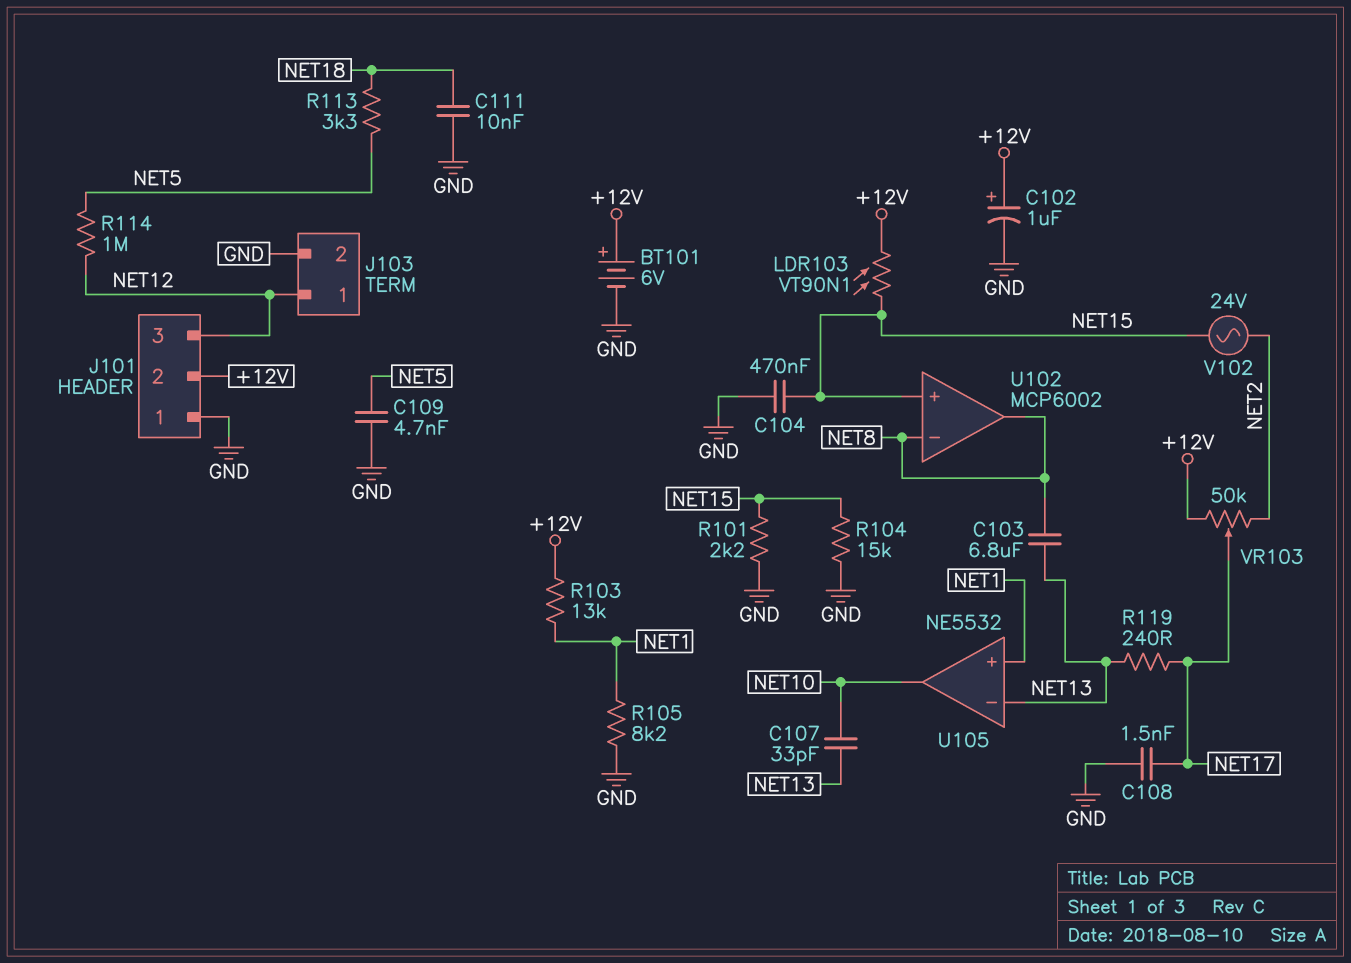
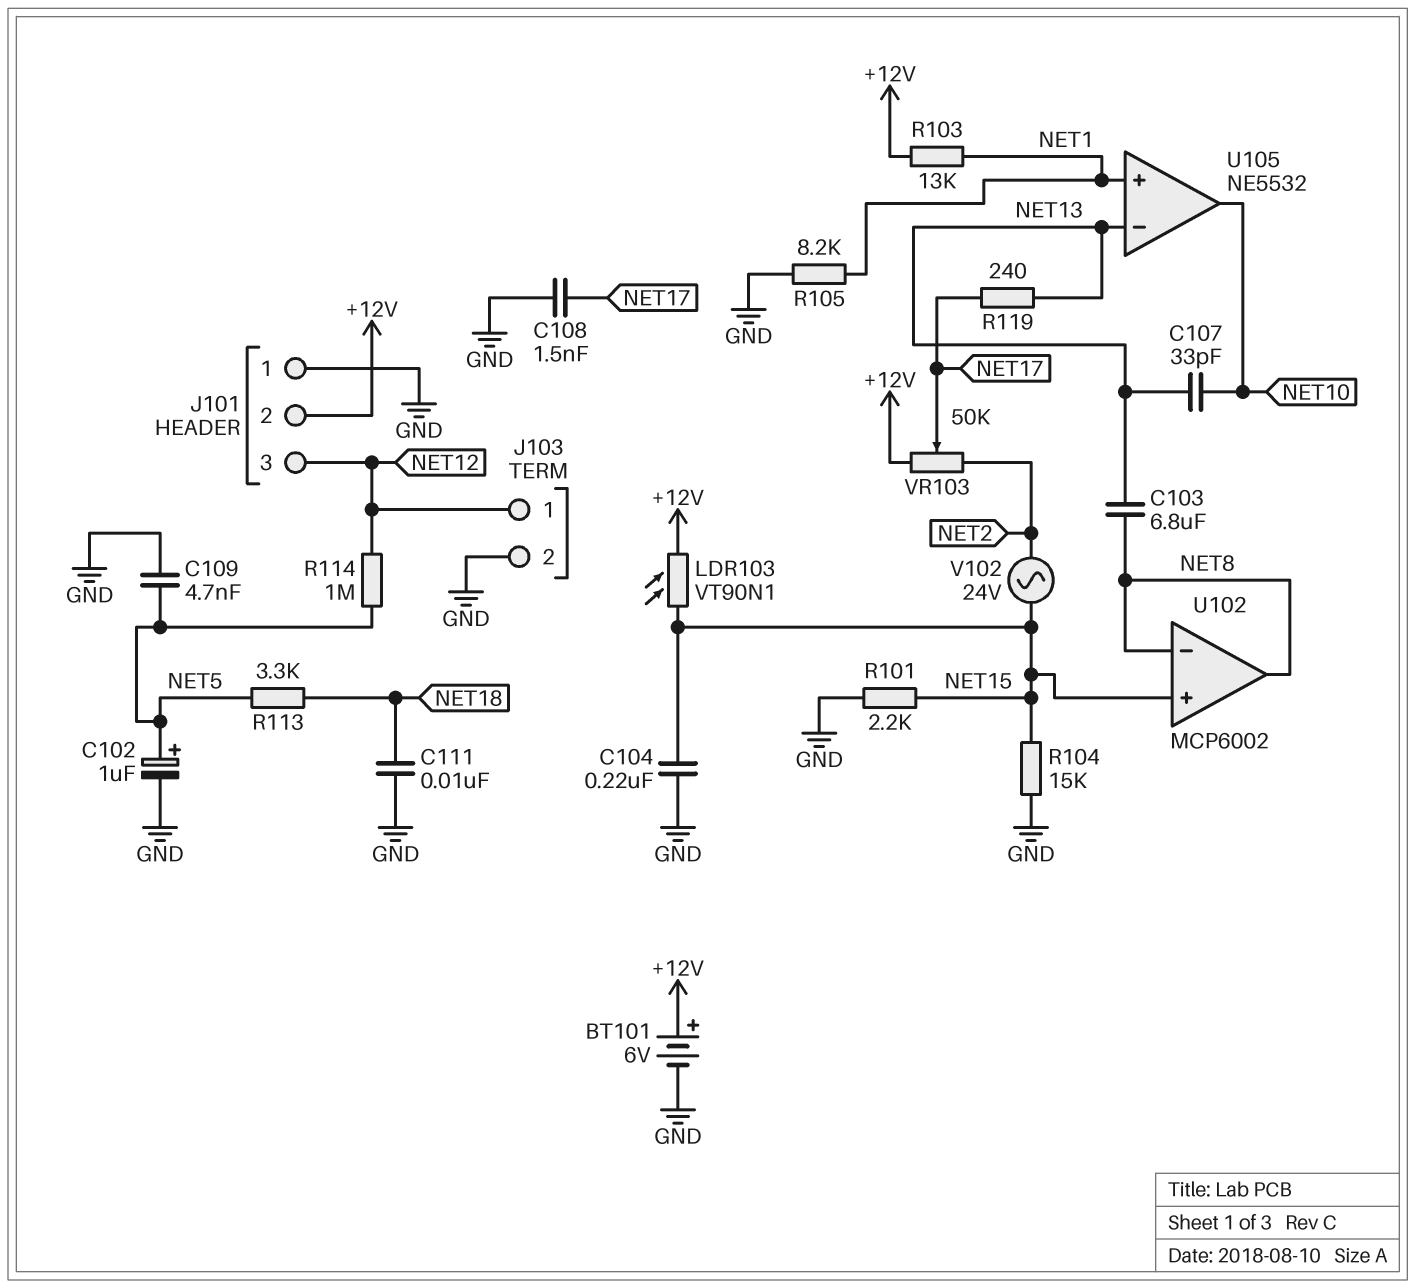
C102: 1uF (plus +12V, minus GND) -> 1uF (plus NET5, minus GND)
C104: 470nF (GND, NET15) -> 220nF (GND, NET15)

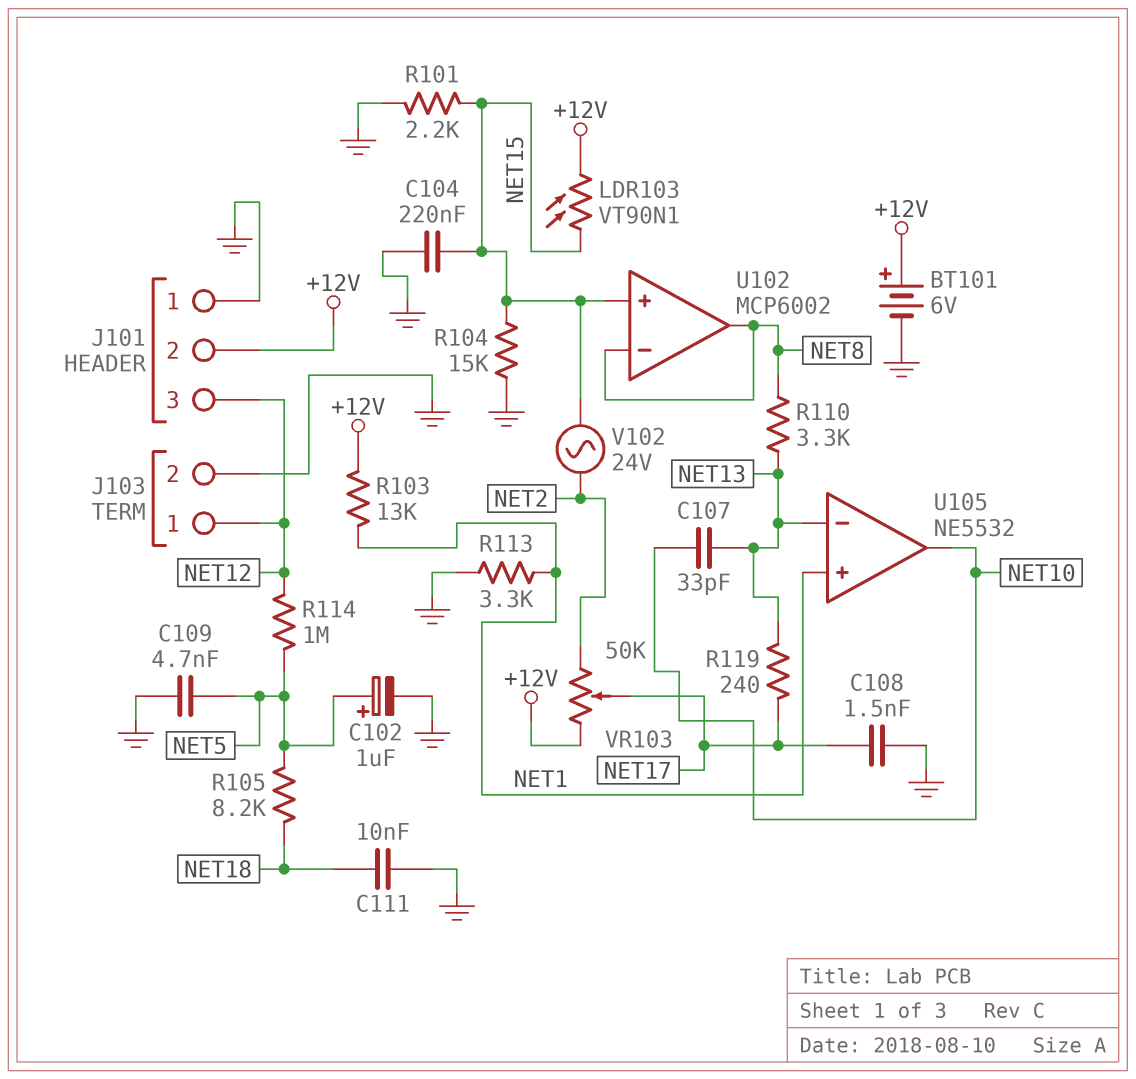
C103: 6.8uF (NET8, NET13) -> none
R105: 8.2k (GND, NET1) -> 8.2k (NET5, NET18)
R110: none -> 3.3k (NET8, NET13)
R113: 3.3k (NET5, NET18) -> 3.3k (GND, NET1)

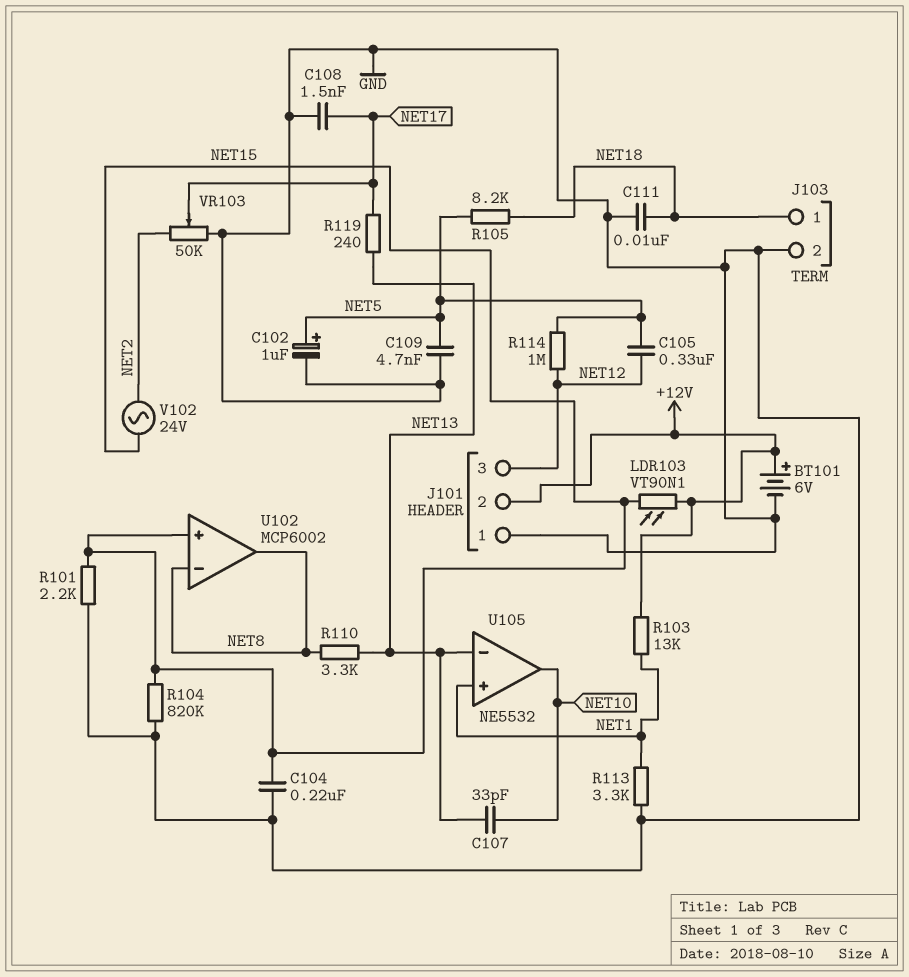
C105: none -> 330nF (NET5, NET12)
J103 pin 1: NET12 -> NET18
R104: 15k (GND, NET15) -> 820k (GND, NET15)
VR103: 50k (+12V, NET2, wiper NET17) -> 50k (GND, NET2, wiper NET17)

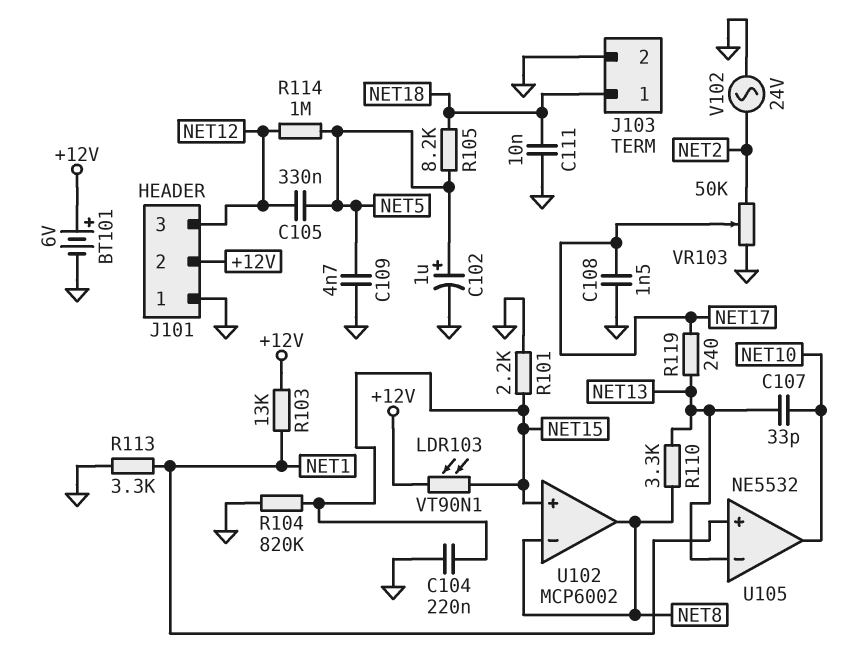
V102: AC 24V (NET2, NET15) -> AC 24V (GND, NET2)

